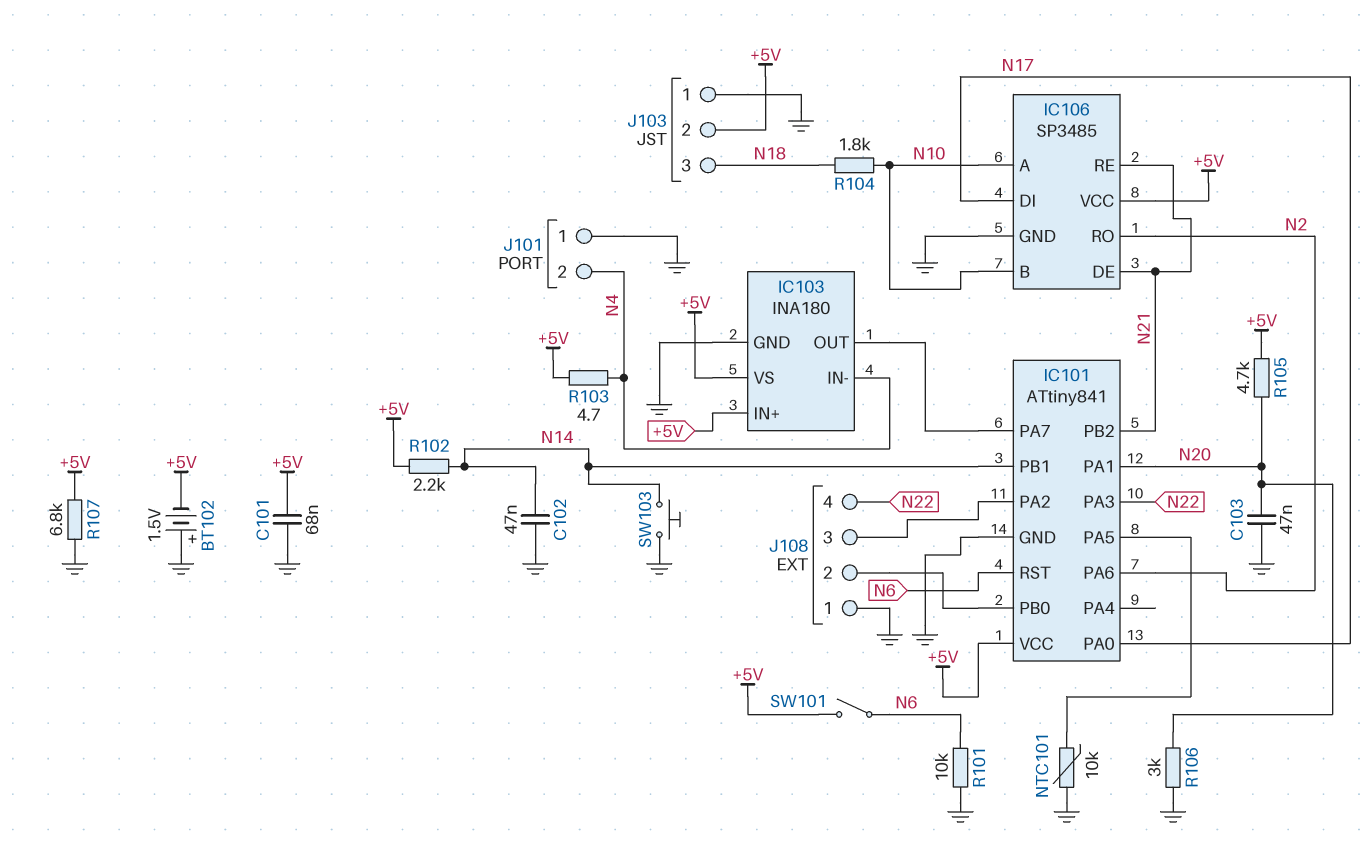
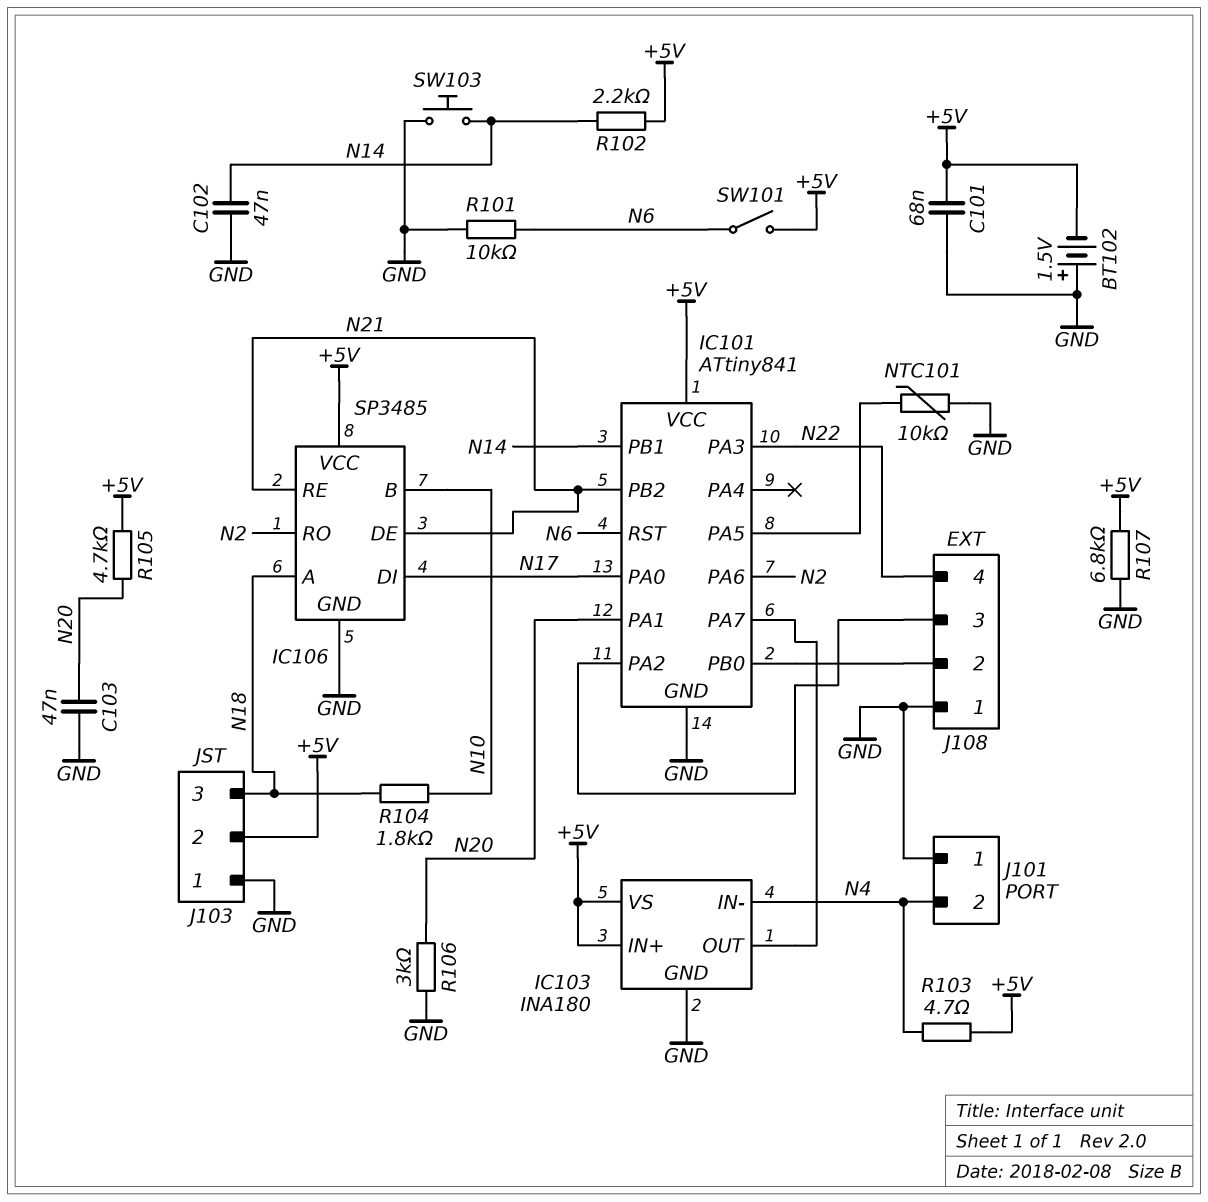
IC106 pin A: N10 -> N18

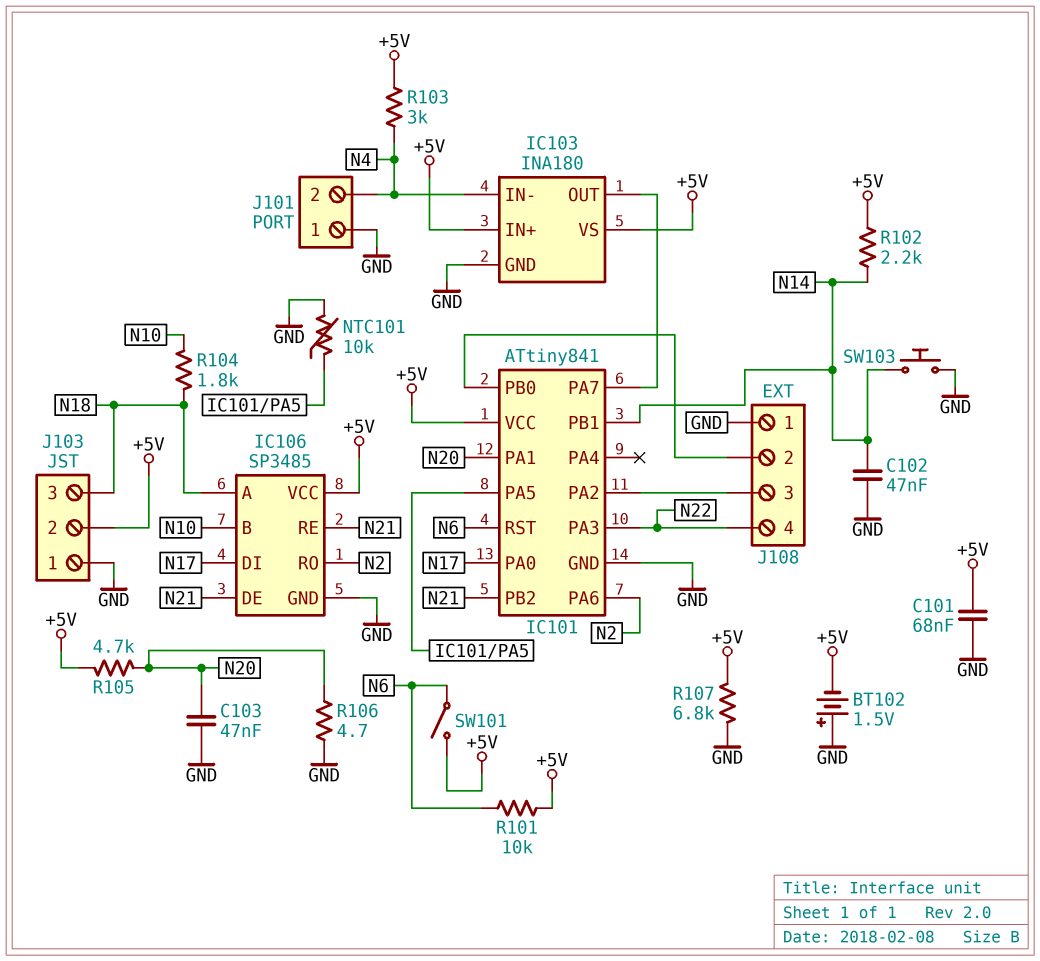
R101: 10k (GND, N6) -> 10k (+5V, N6)
R103: 4.7 (+5V, N4) -> 3k (+5V, N4)
R106: 3k (GND, N20) -> 4.7 (GND, N20)

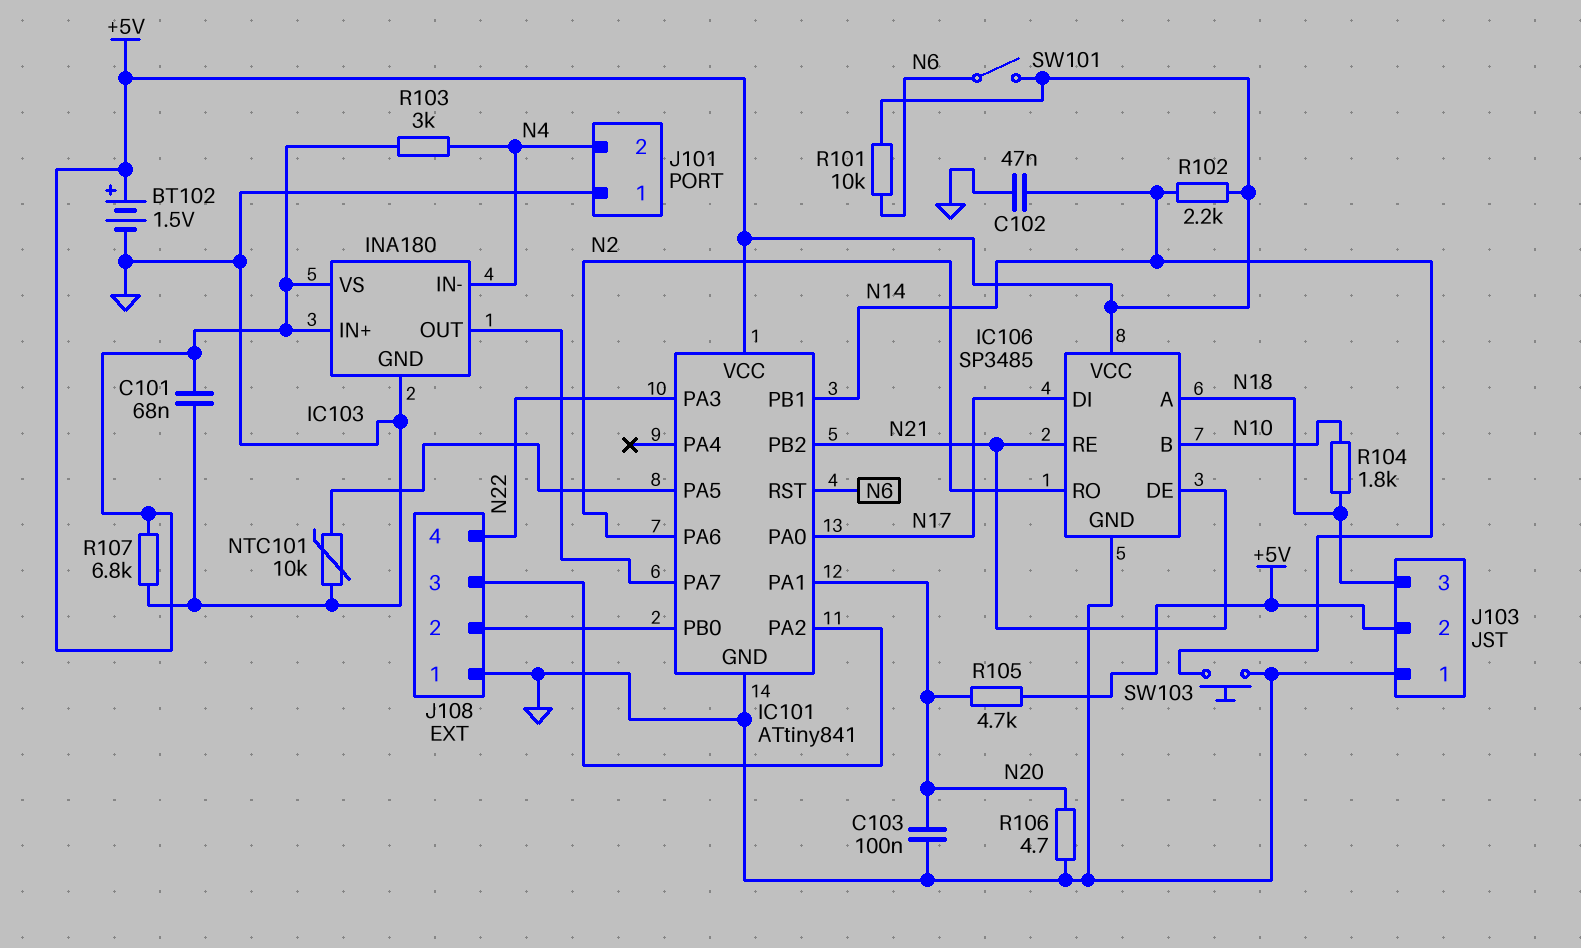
BT102: 1.5V (plus GND, minus +5V) -> 1.5V (plus +5V, minus GND)
C103: 47nF (GND, N20) -> 100nF (GND, N20)

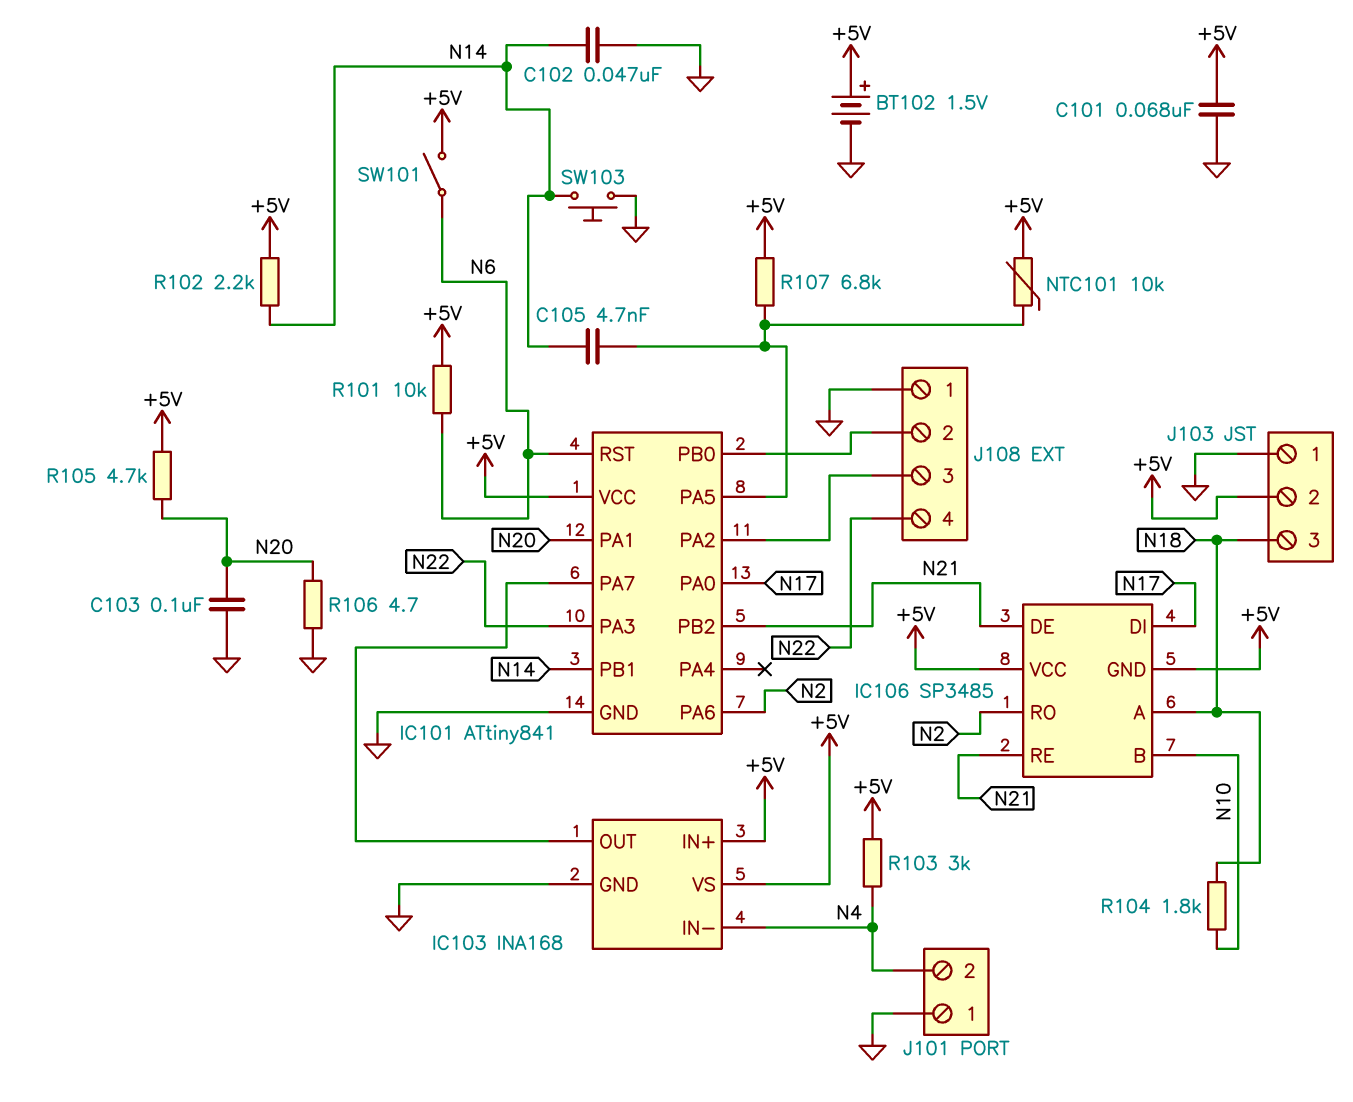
C105: none -> 4.7nF (IC101/PA5, N14)
IC103: INA180 -> INA168
IC106 pin GND: GND -> +5V
NTC101: 10k (GND, IC101/PA5) -> 10k (+5V, IC101/PA5)
R107: 6.8k (+5V, GND) -> 6.8k (+5V, IC101/PA5)

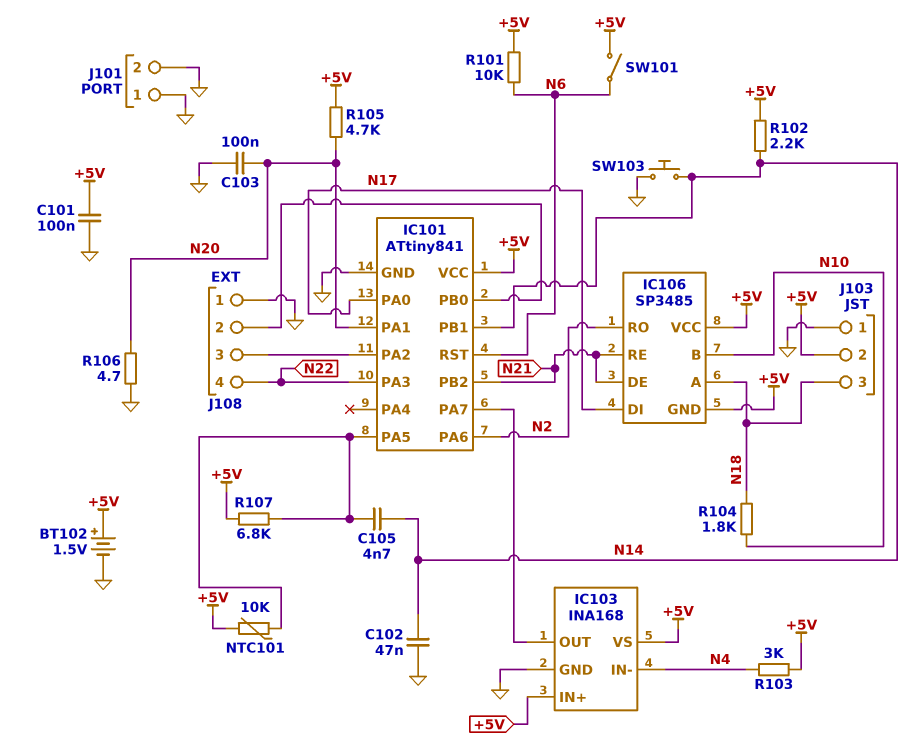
C101: 68nF (+5V, GND) -> 100nF (+5V, GND)
J101 pin 2: N4 -> GND

